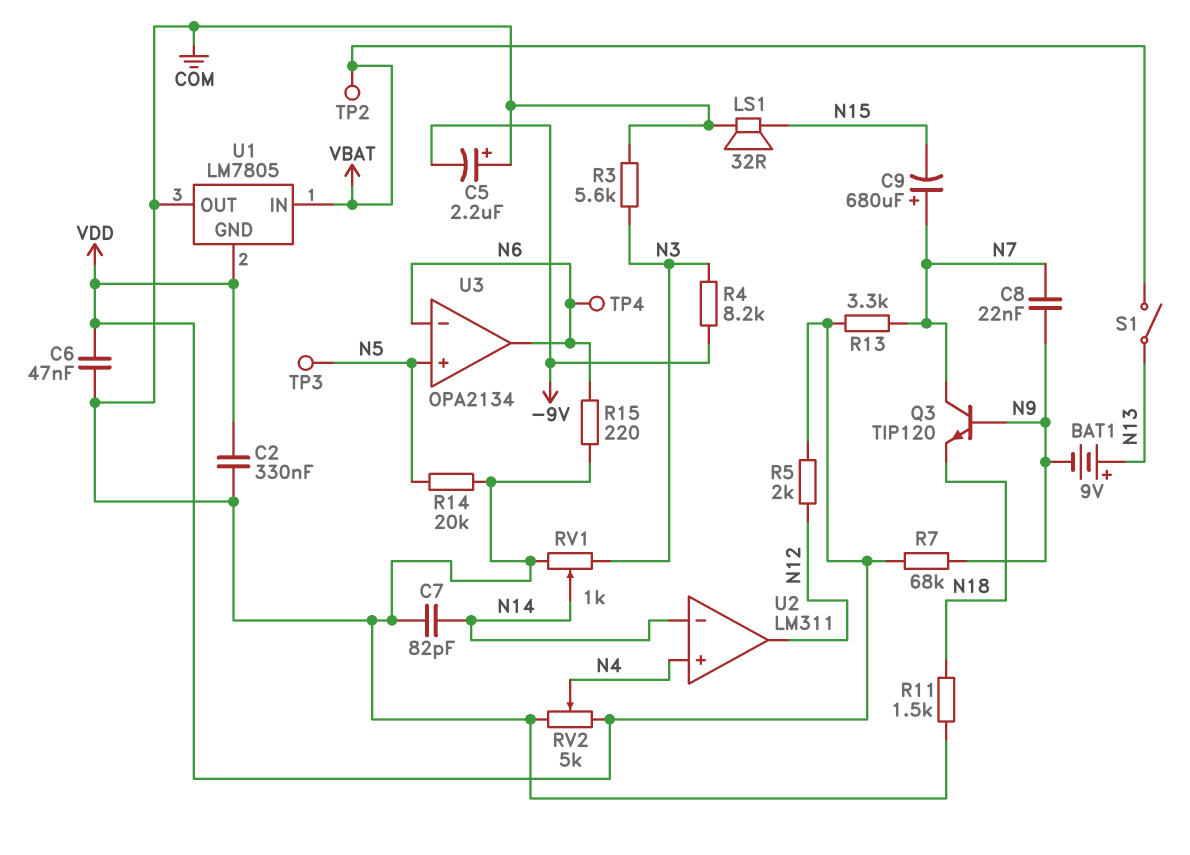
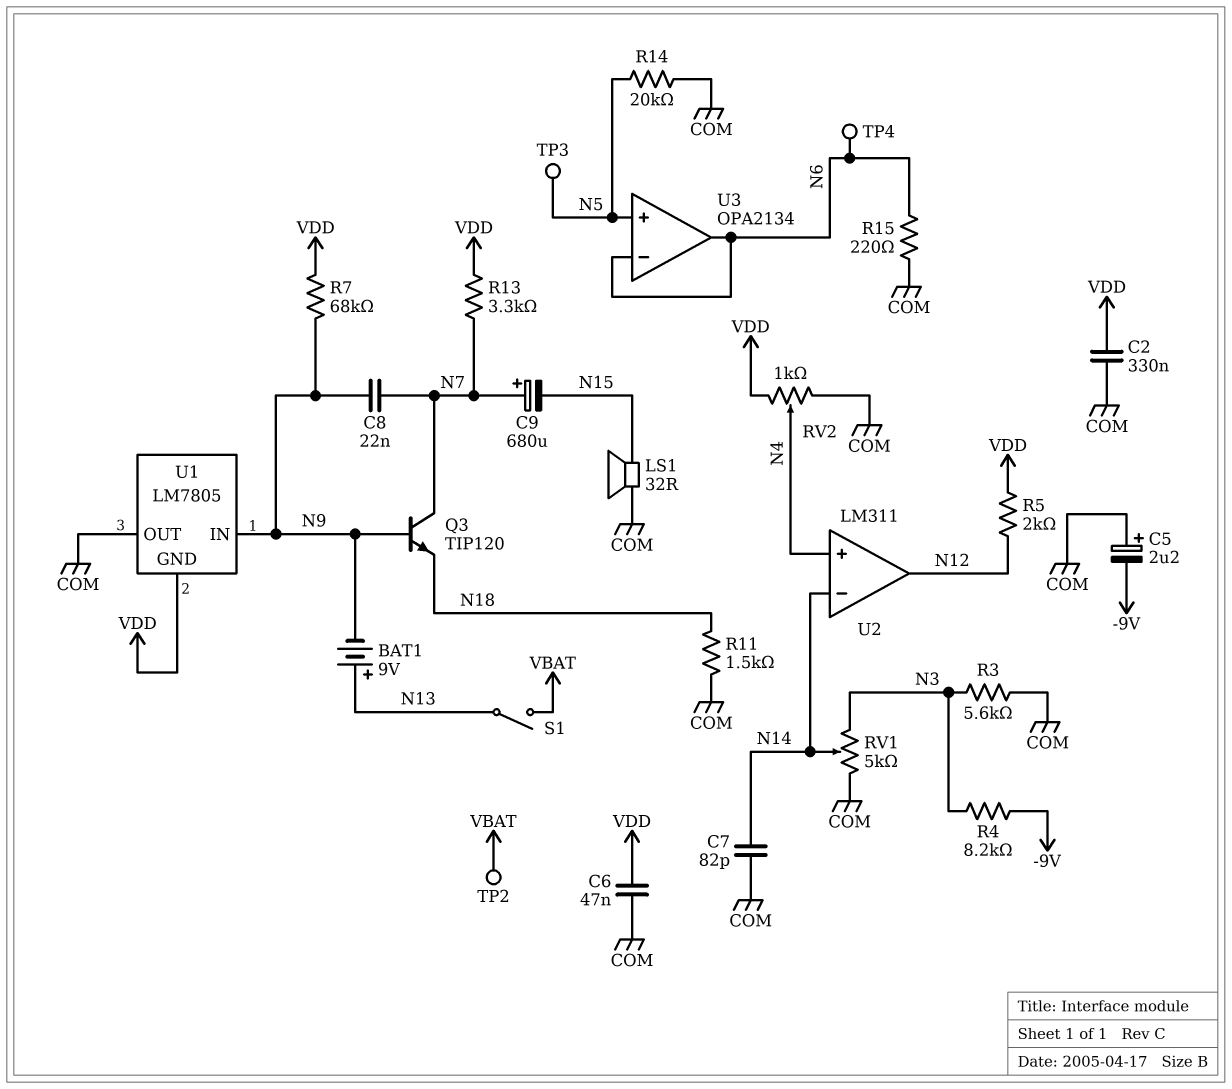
RV1: 1k (COM, N3, wiper N14) -> 5k (COM, N3, wiper N14)
RV2: 5k (COM, VDD, wiper N4) -> 1k (COM, VDD, wiper N4)
U1 pin IN: VBAT -> N9

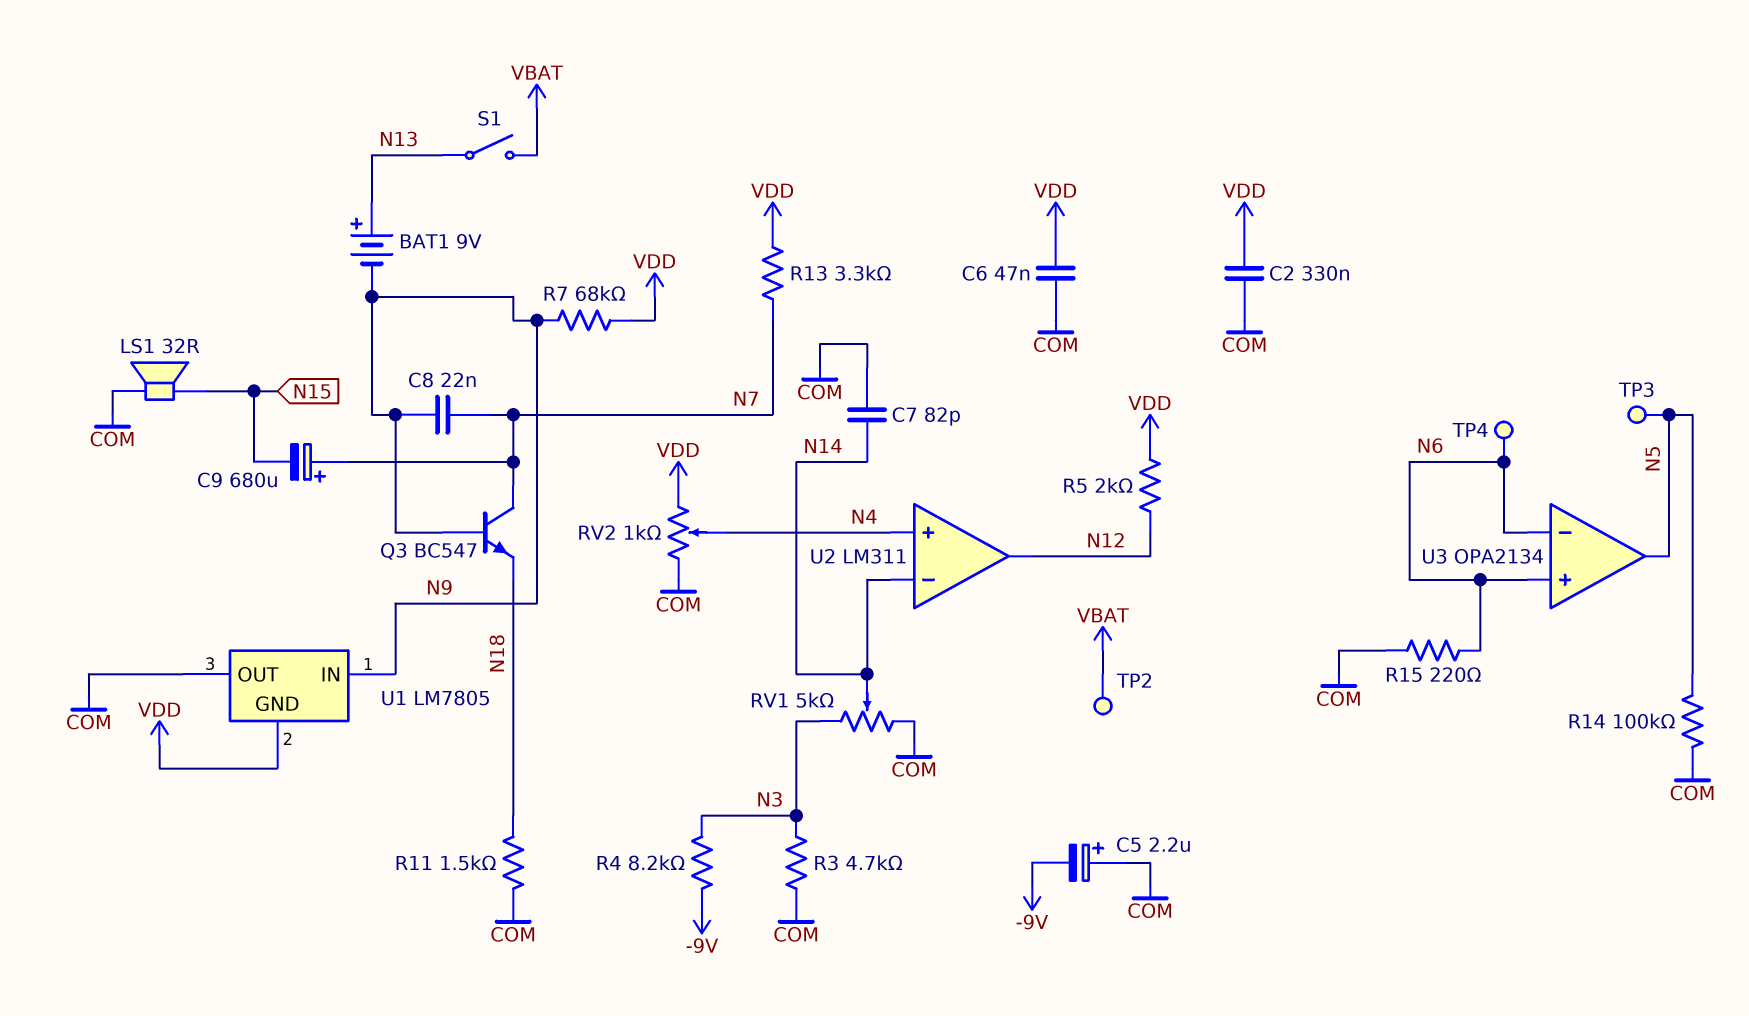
Q3: NPN TIP120 (B N9, C N7, E N18) -> NPN BC547 (B N9, C N7, E N18)
R3: 5.6k (COM, N3) -> 4.7k (COM, N3)
R14: 20k (COM, N5) -> 100k (COM, N5)
U3 pin in+: N5 -> N6
U3 pin out: N6 -> N5

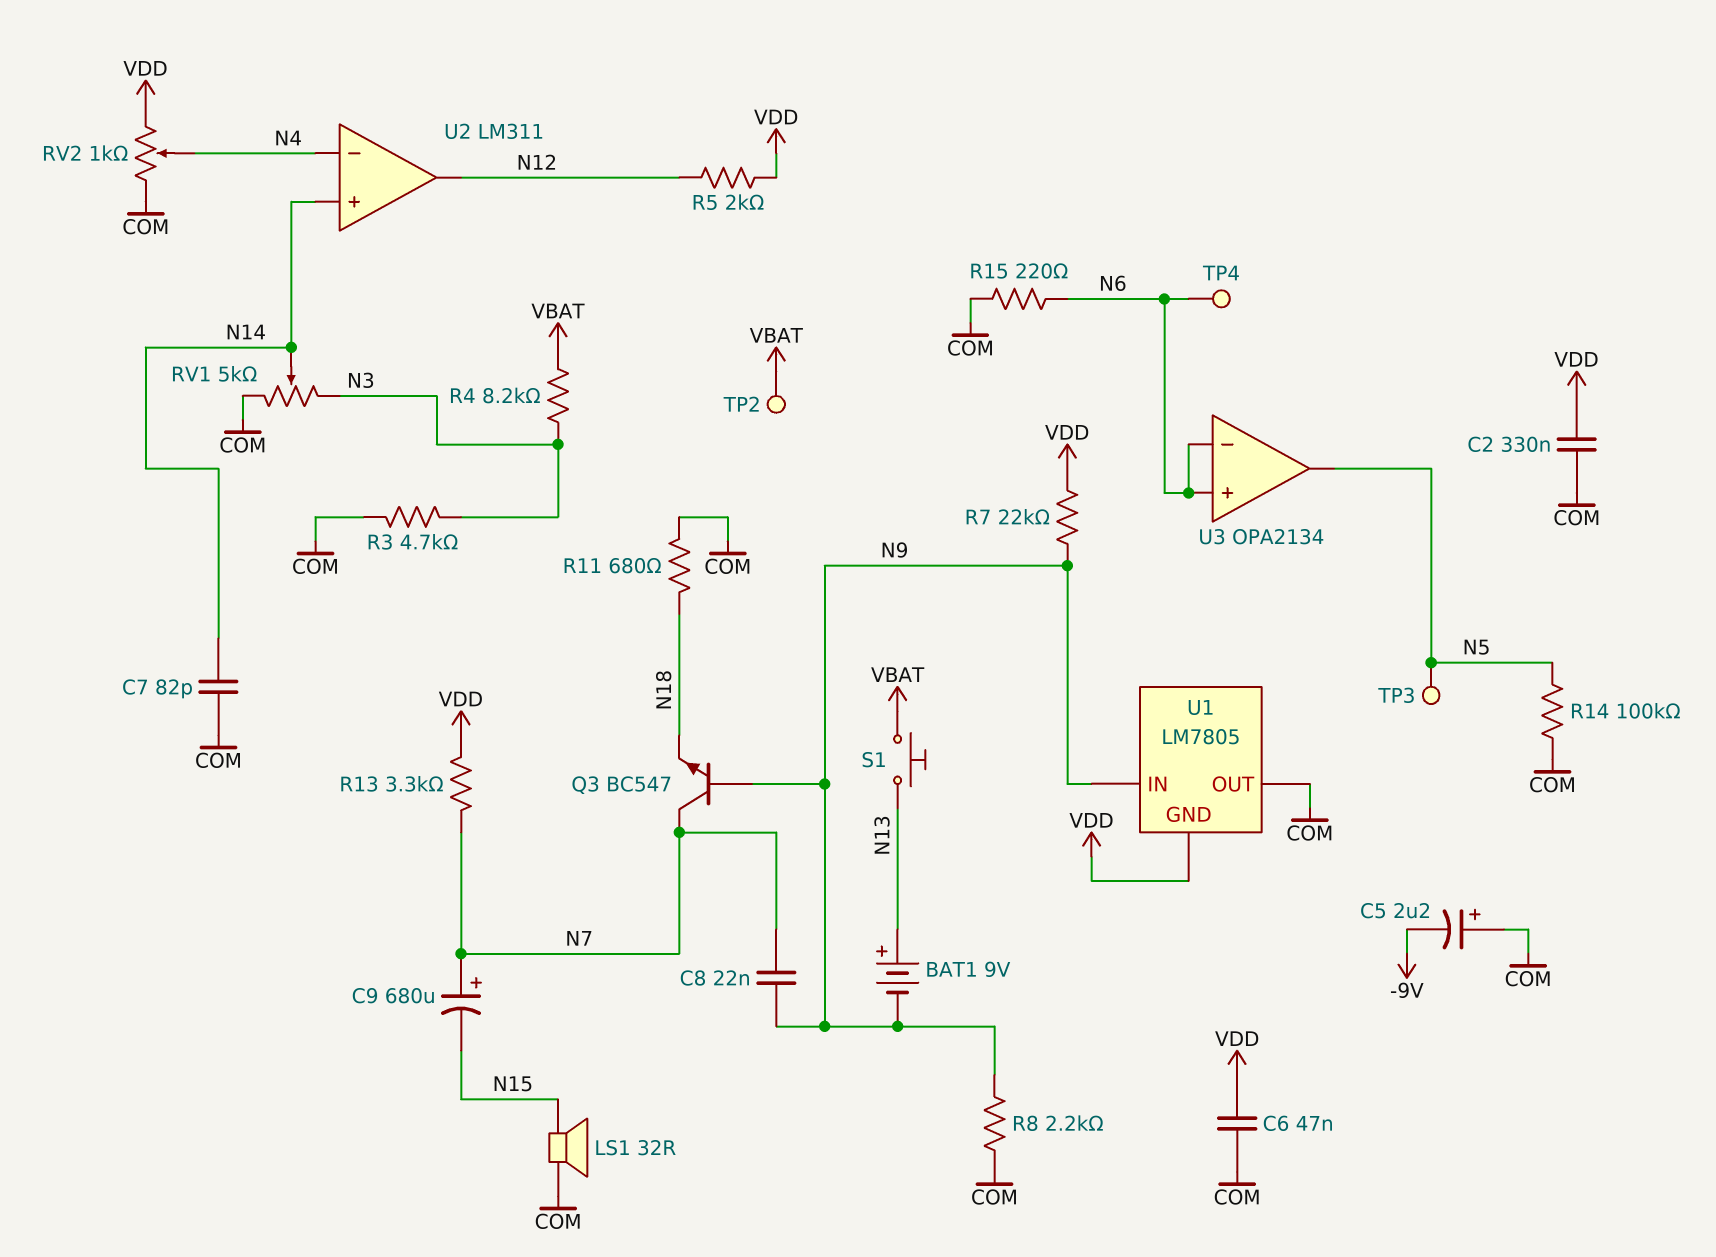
R4: 8.2k (-9V, N3) -> 8.2k (N3, VBAT)
R7: 68k (N9, VDD) -> 22k (N9, VDD)
R8: none -> 2.2k (COM, N9)
R11: 1.5k (COM, N18) -> 680 (COM, N18)
S1: switch (N13, VBAT) -> button (N13, VBAT)
U2 pin in+: N4 -> N14
U2 pin in-: N14 -> N4

